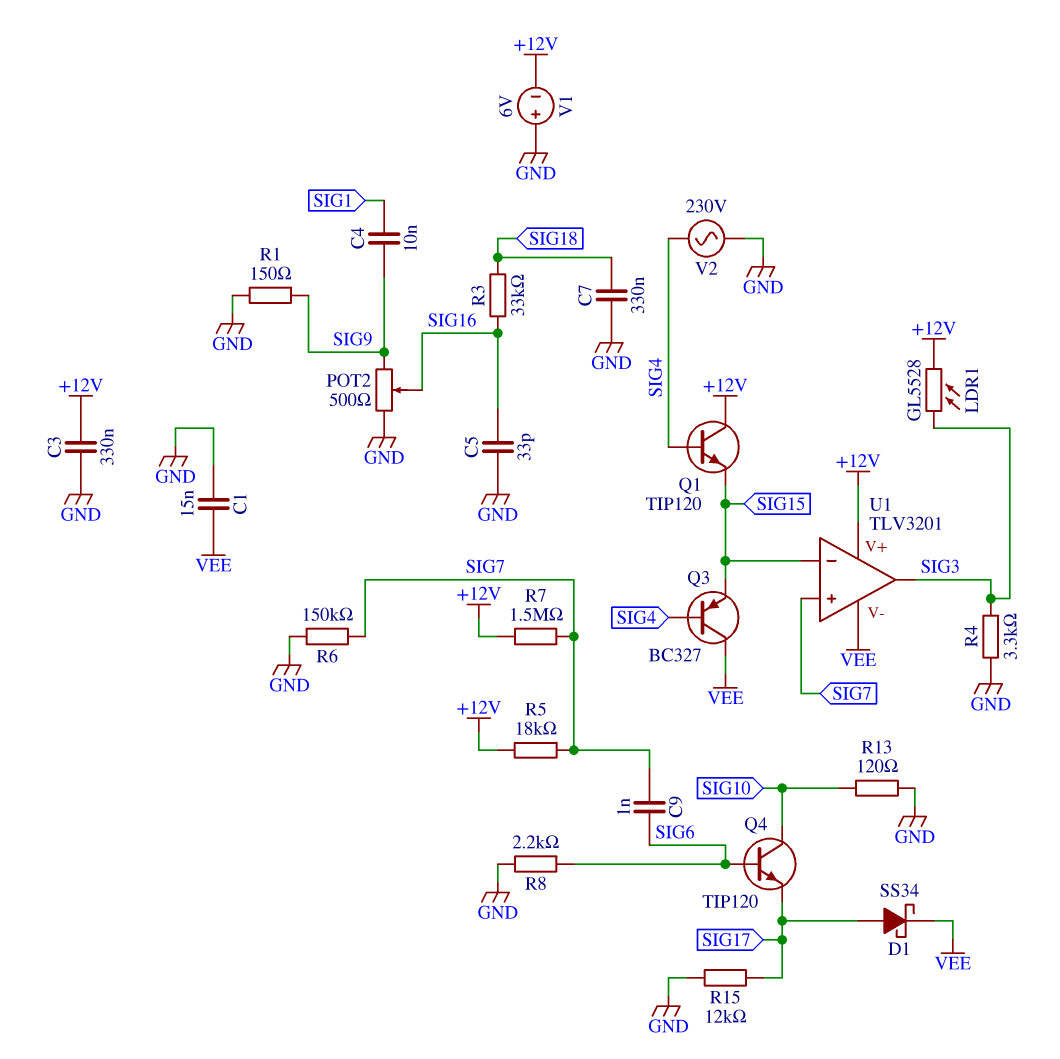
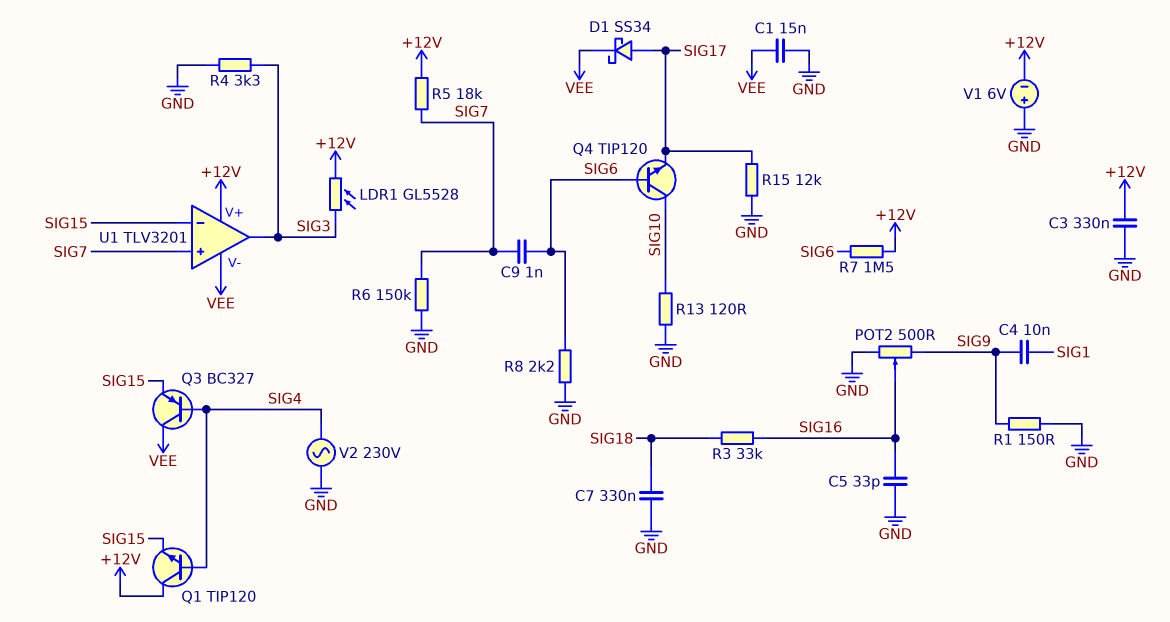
R7: 1.5M (+12V, SIG7) -> 1.5M (+12V, SIG6)

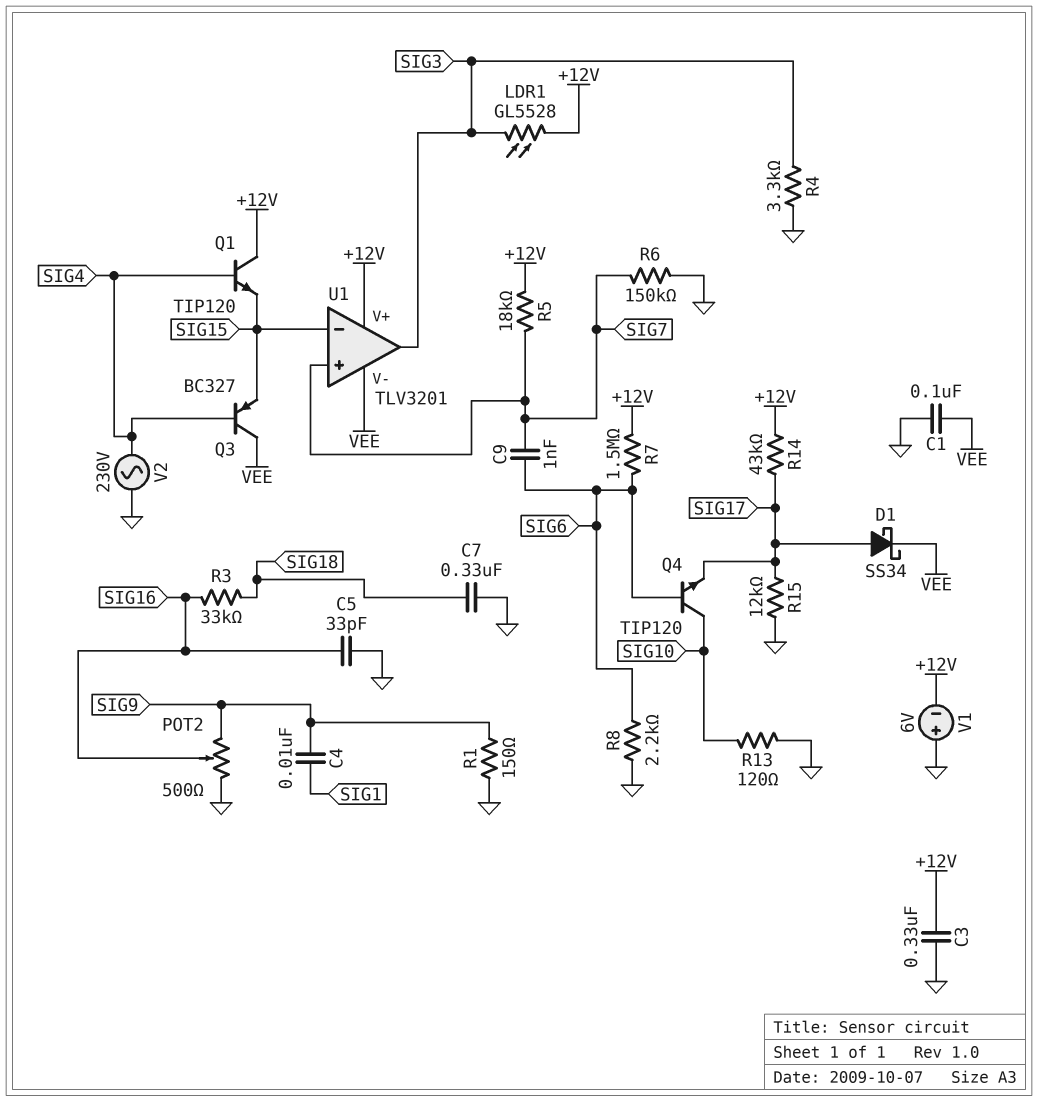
C1: 15nF (GND, VEE) -> 100nF (GND, VEE)
R14: none -> 43k (+12V, SIG17)

